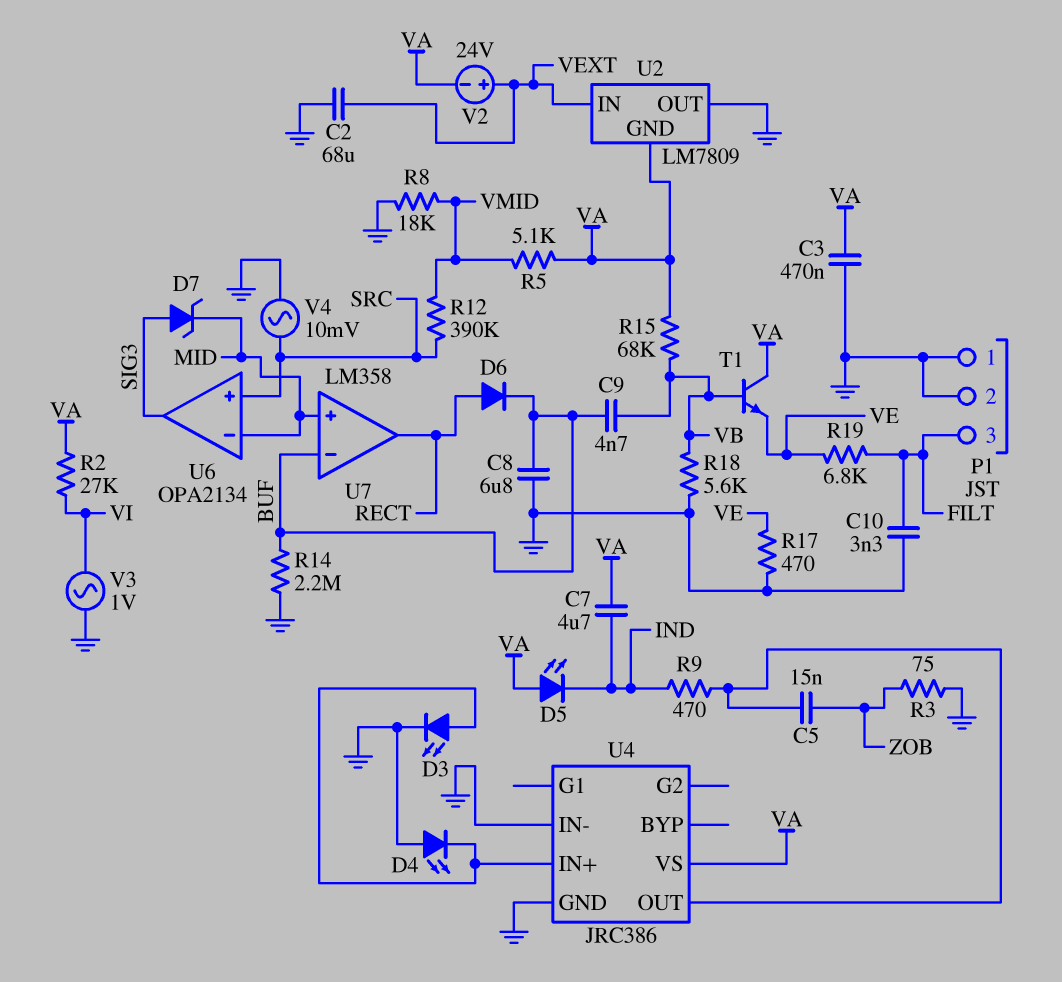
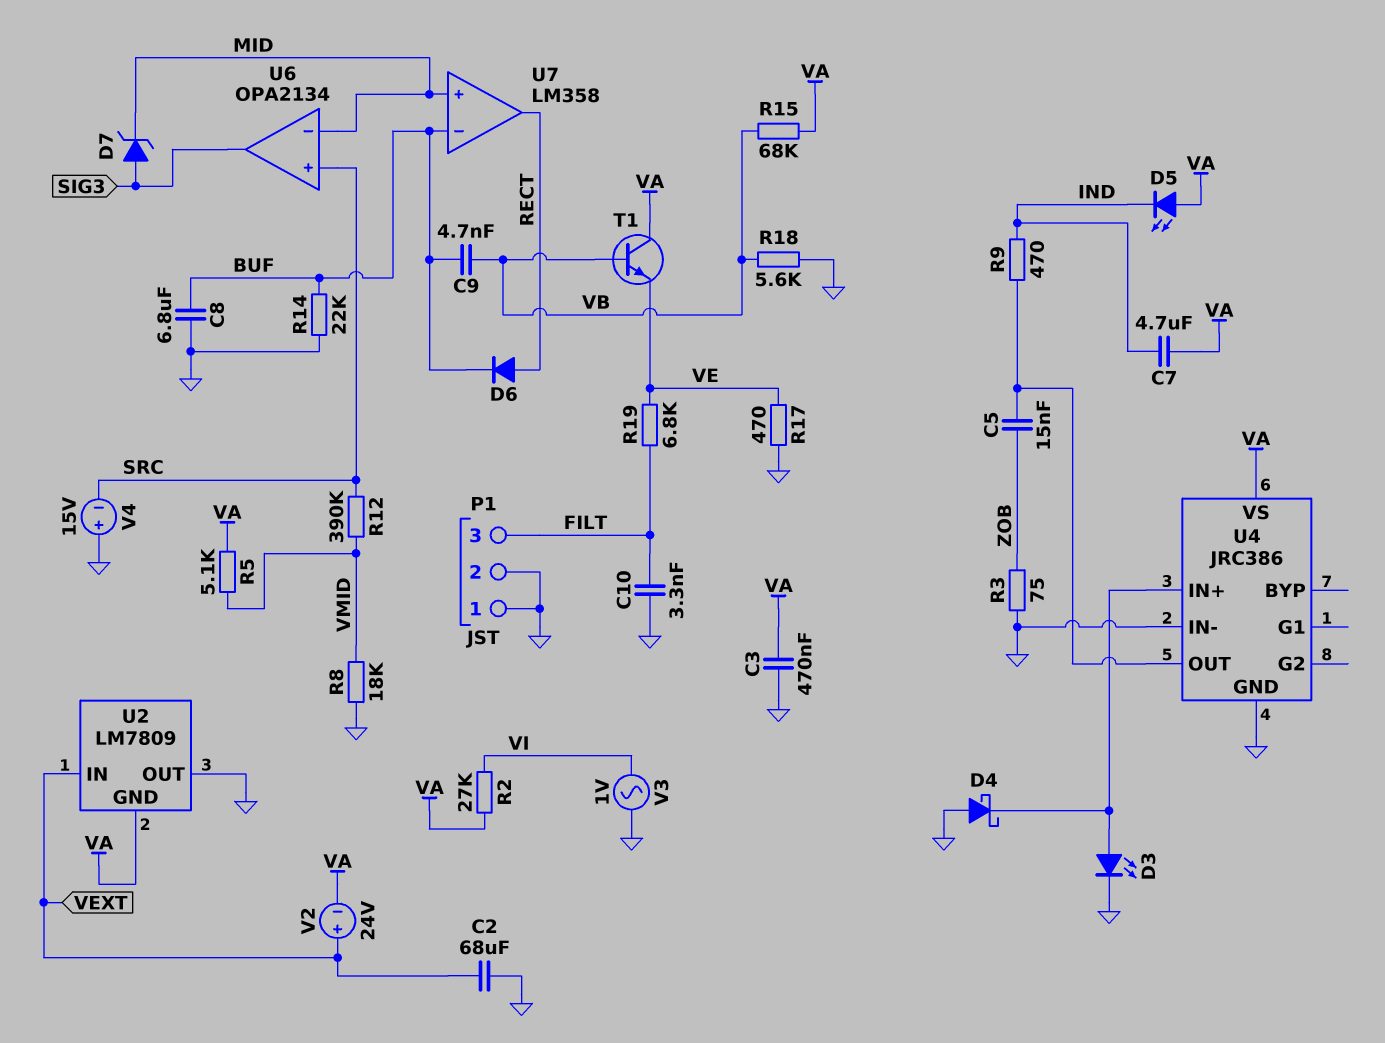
D4: LED (A GND, K U4/IN+) -> schottky (A GND, K U4/IN+)
R14: 2.2M (BUF, GND) -> 22k (BUF, GND)
V4: AC 10mV (GND, SRC) -> 15V (plus GND, minus SRC)

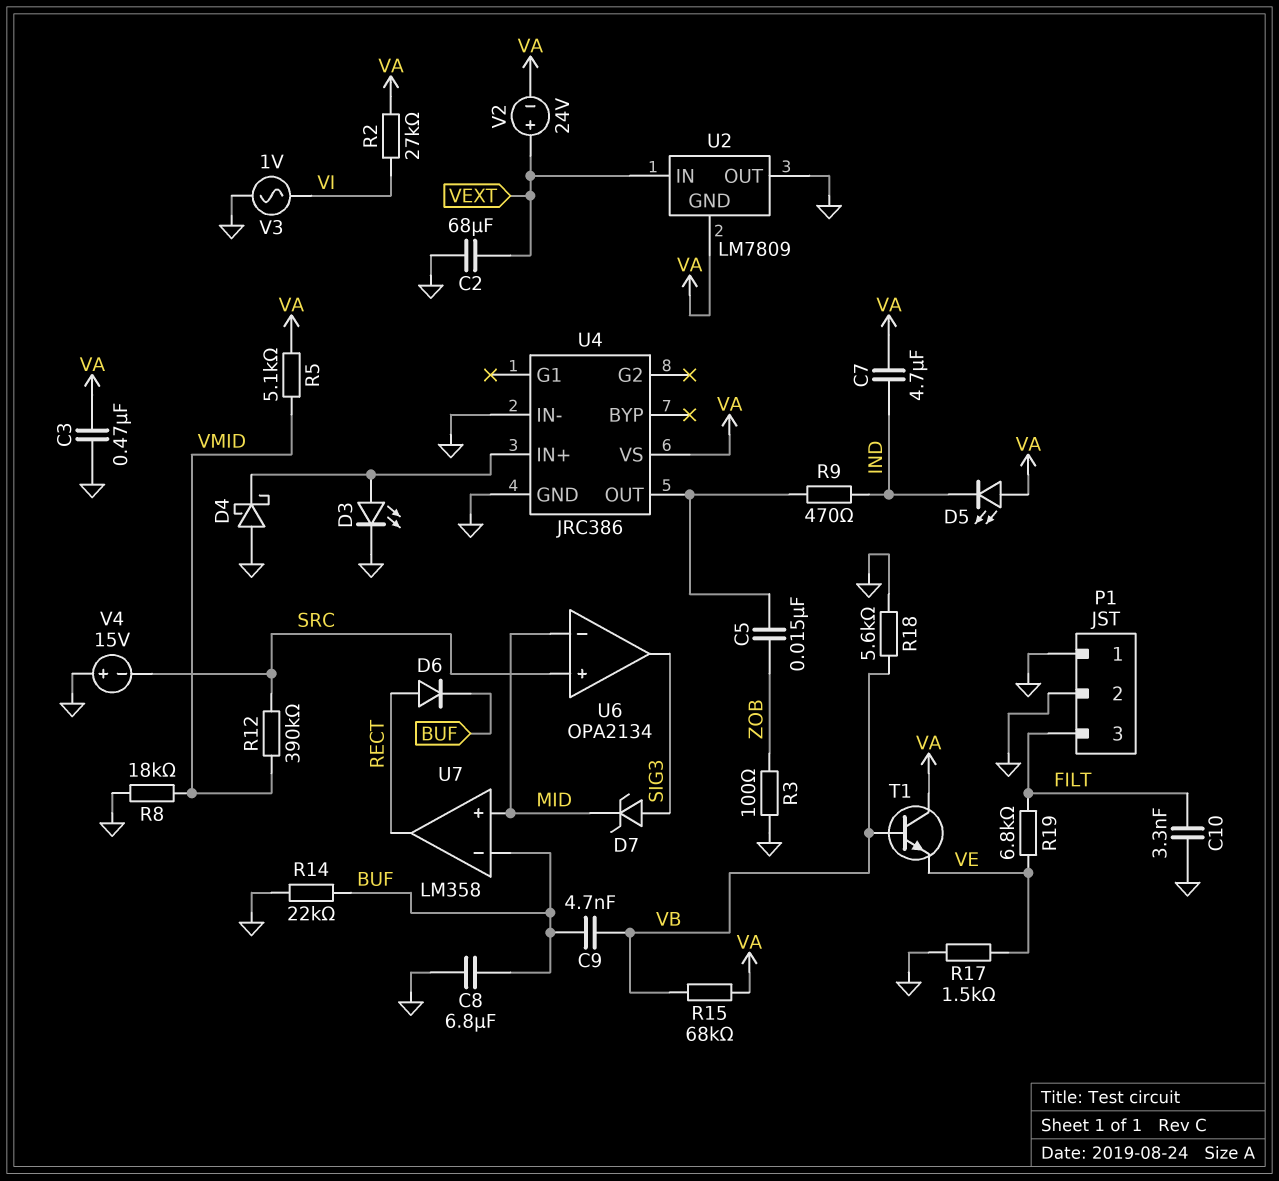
R3: 75 (GND, ZOB) -> 100 (GND, ZOB)
R17: 470 (GND, VE) -> 1.5k (GND, VE)

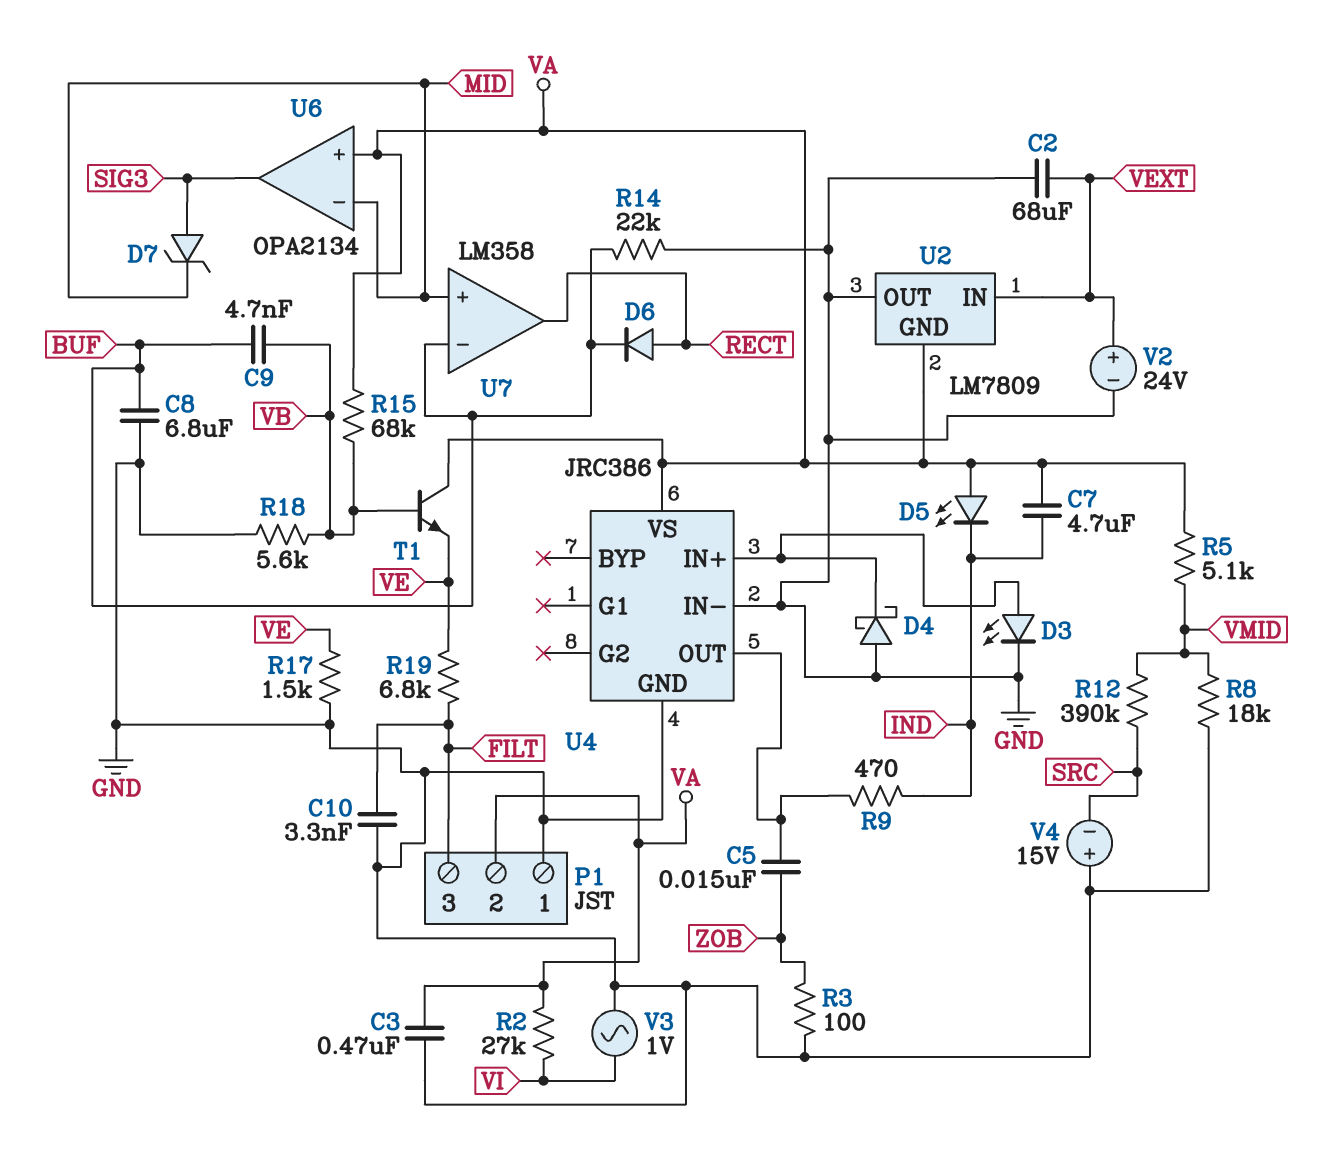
P1 pin 2: GND -> VA
U6 pin in+: SRC -> VA
V2: 24V (plus VEXT, minus VA) -> 24V (plus VEXT, minus GND)

